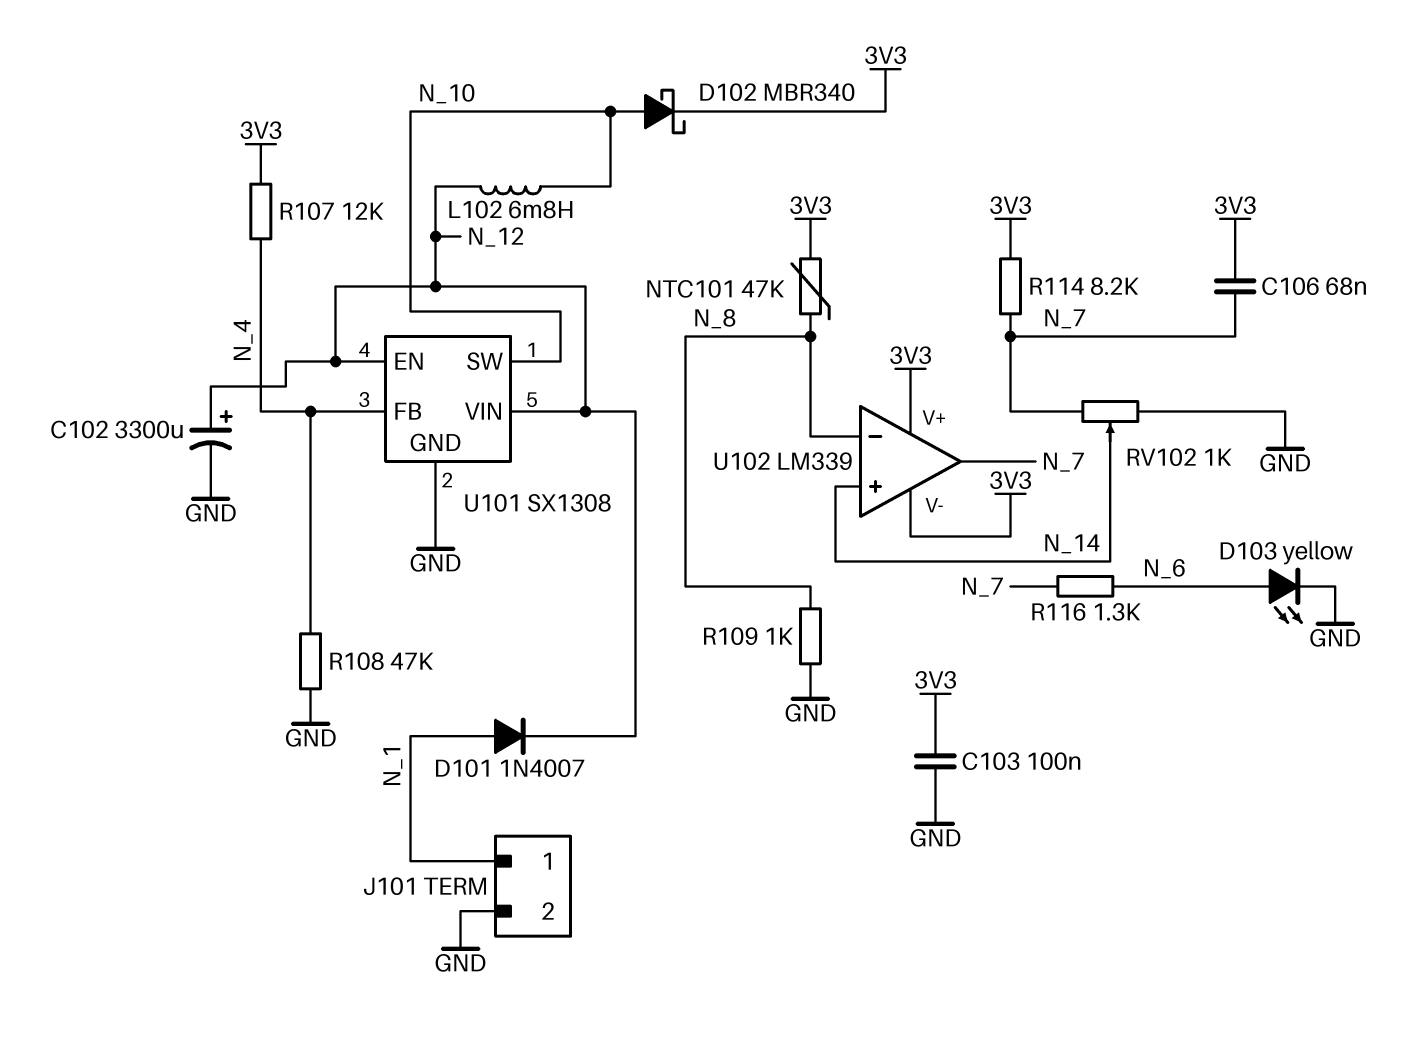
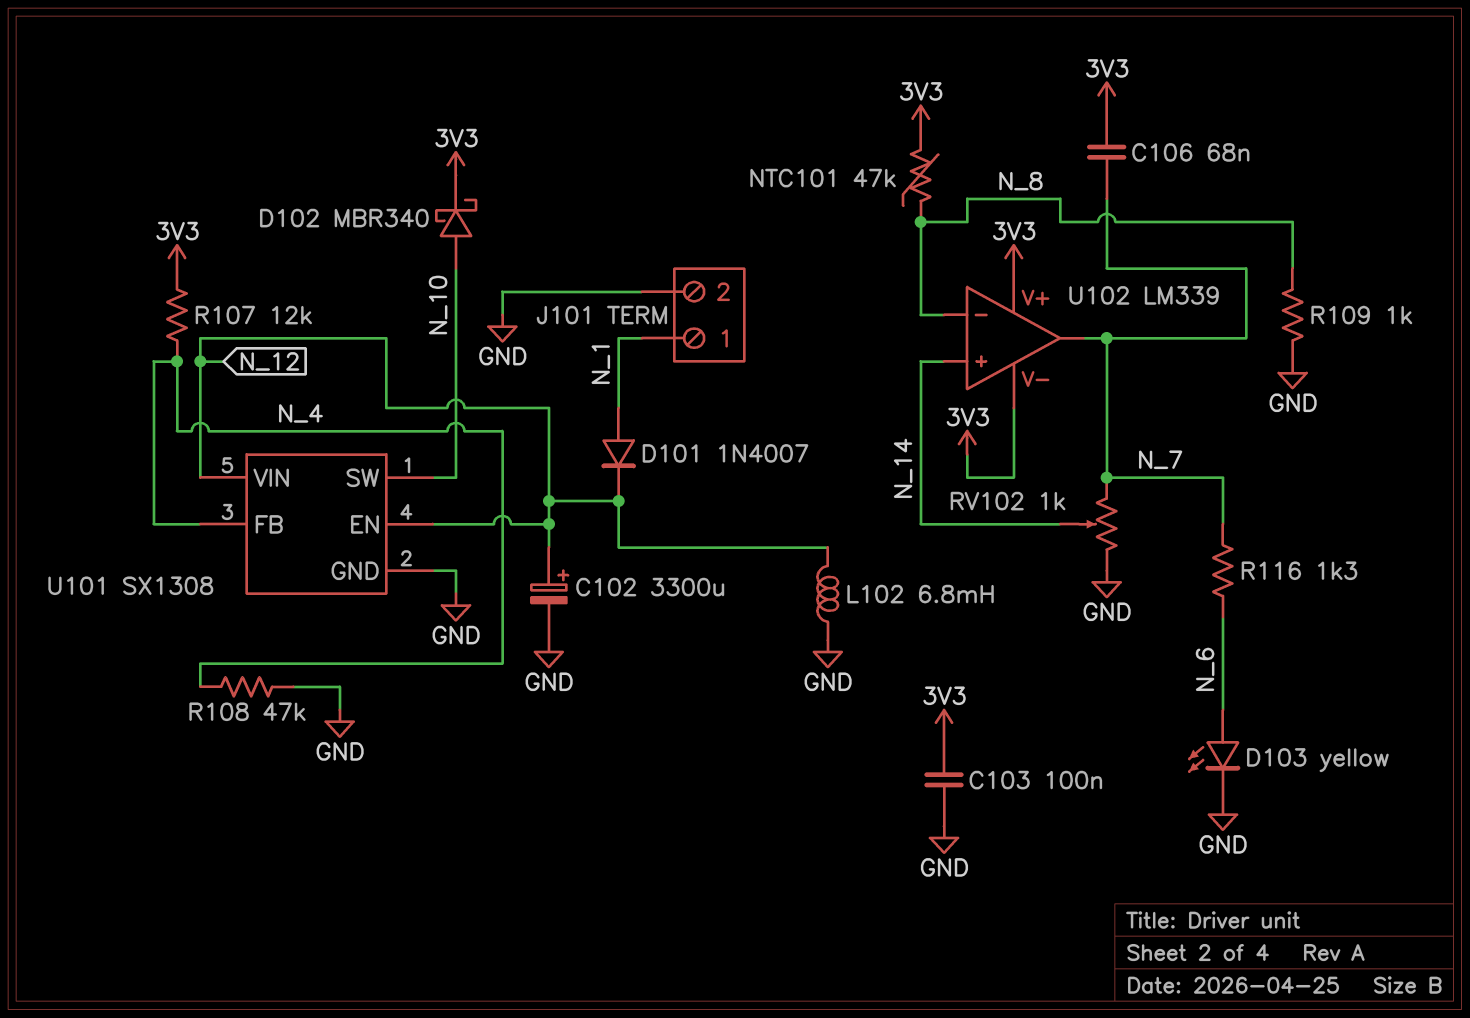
L102: 6.8mH (N_10, N_12) -> 6.8mH (GND, N_12)
R114: 8.2k (3V3, N_7) -> none

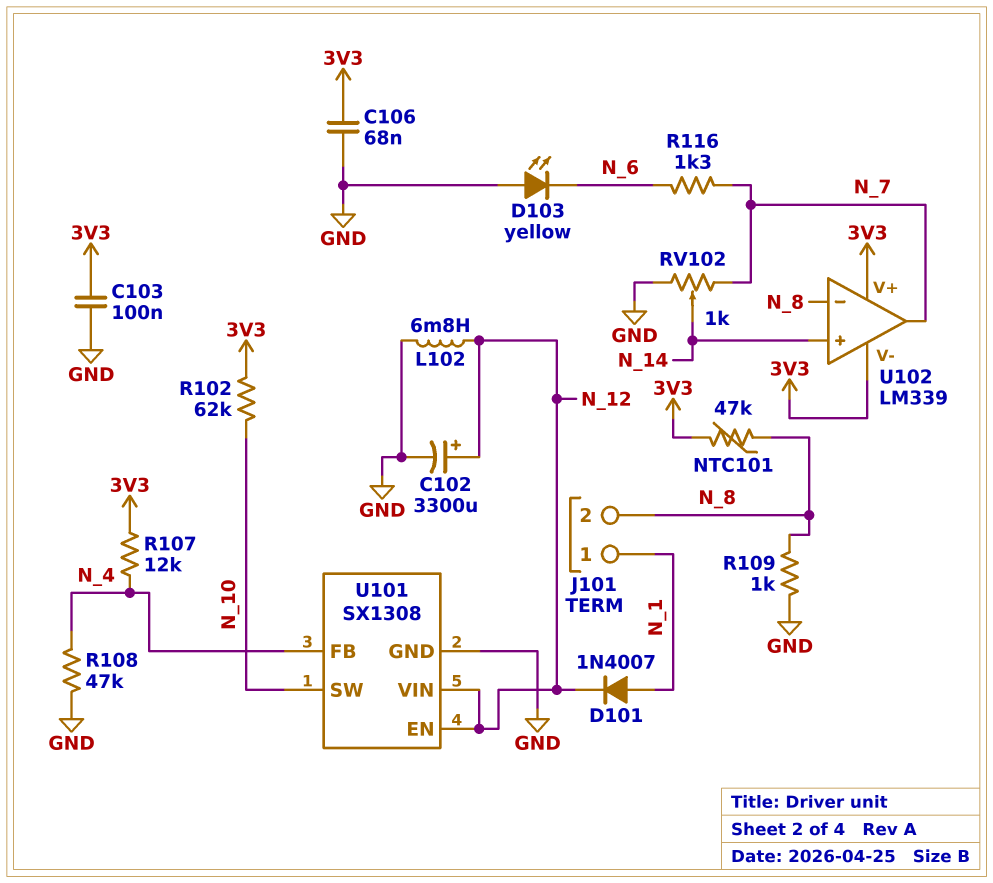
C106: 68nF (3V3, N_7) -> 68nF (3V3, GND)
D102: schottky MBR340 (A N_10, K 3V3) -> none
D103: LED yellow (A N_6, K GND) -> LED yellow (A GND, K N_6)
J101 pin 2: GND -> N_8
R102: none -> 62k (3V3, N_10)

